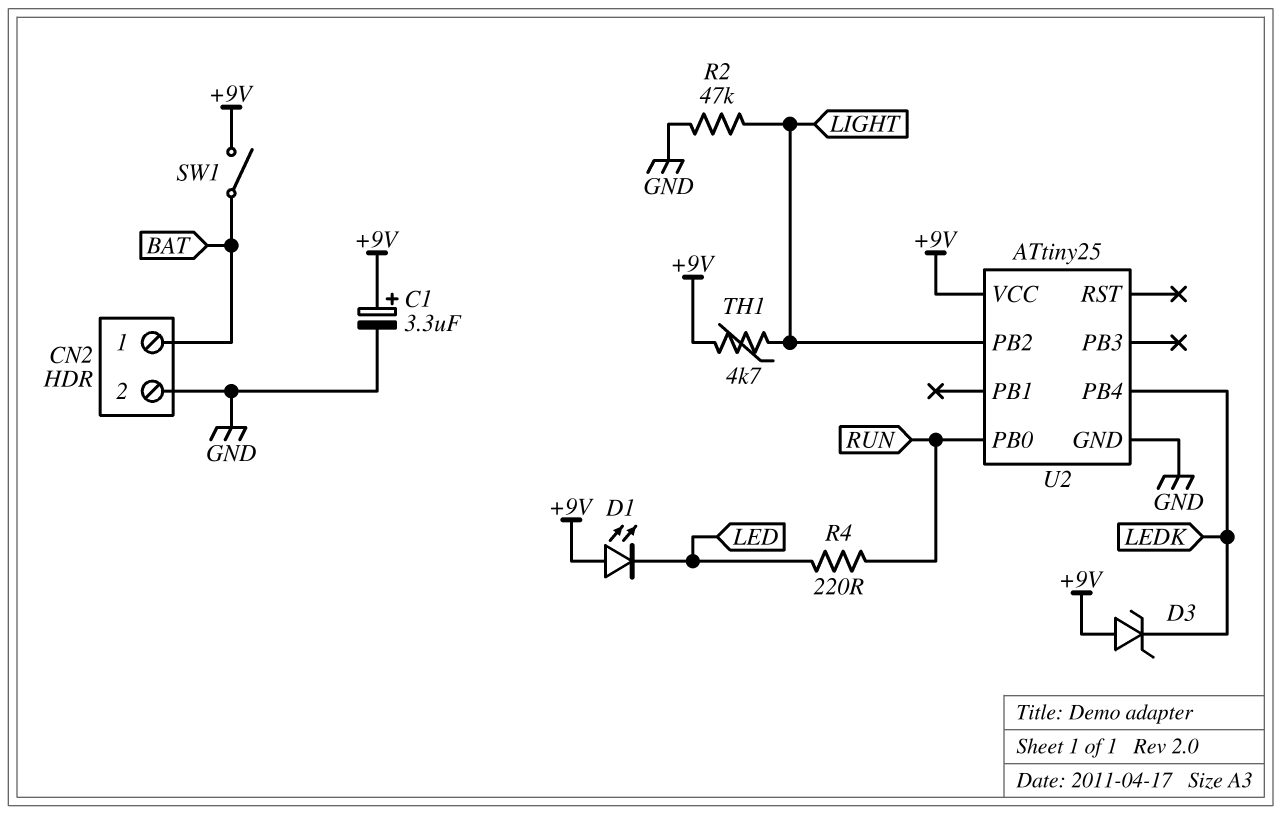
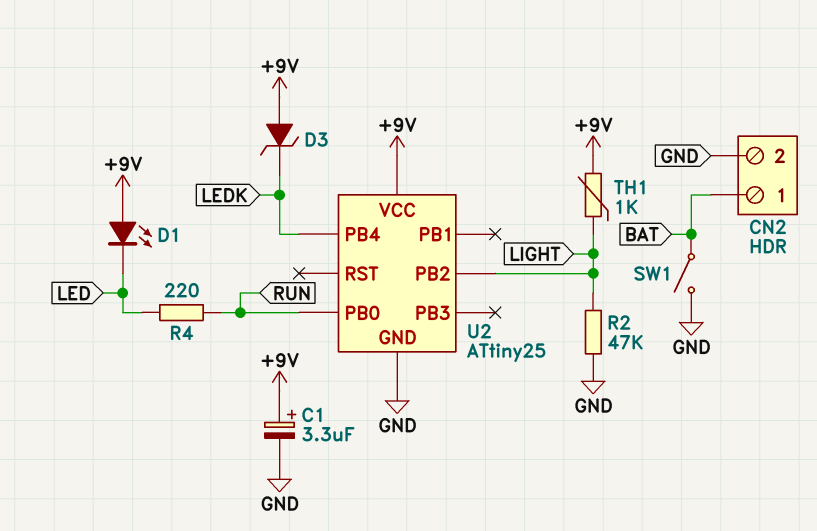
SW1: switch (+9V, BAT) -> switch (BAT, GND)
TH1: 4.7k (+9V, LIGHT) -> 1k (+9V, LIGHT)

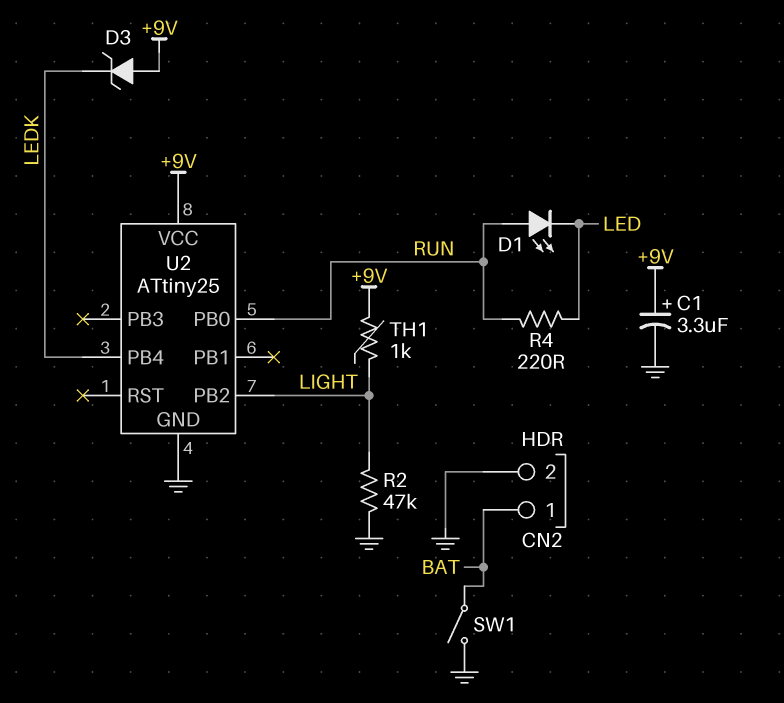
D1: LED (A +9V, K LED) -> LED (A RUN, K LED)

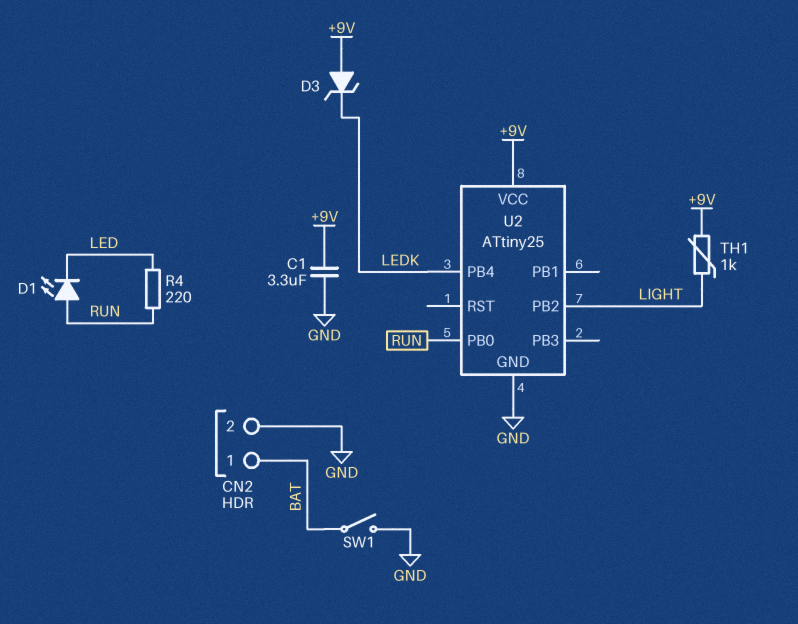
C1: 3.3uF (plus +9V, minus GND) -> 3.3uF (+9V, GND)
R2: 47k (GND, LIGHT) -> none

